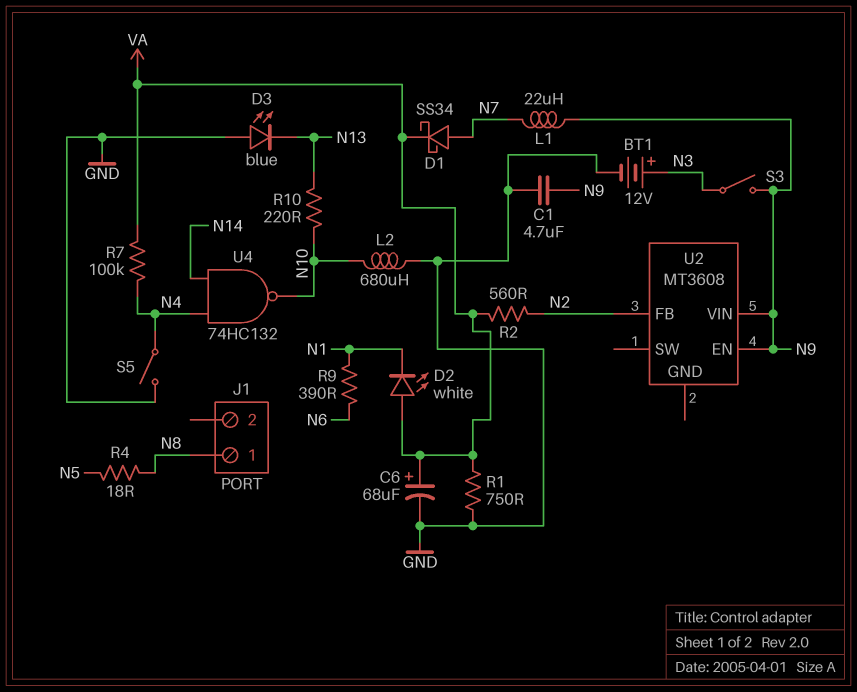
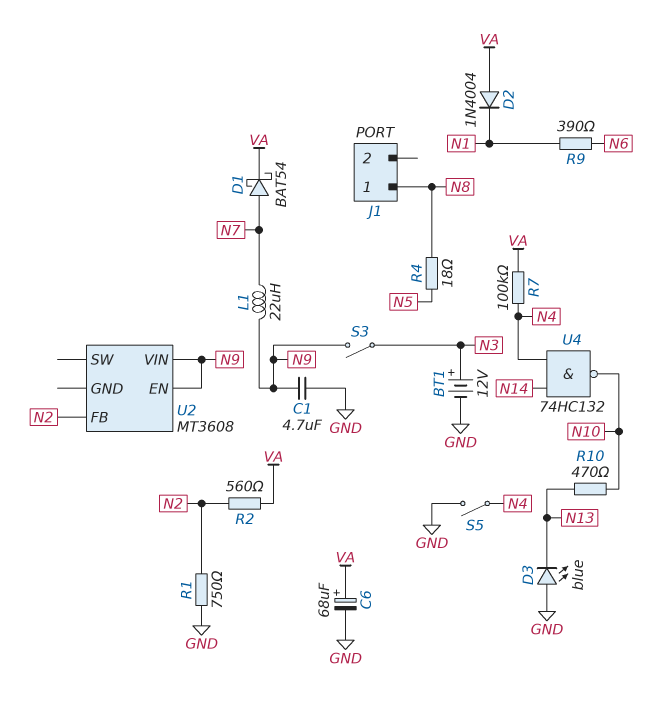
D1: schottky SS34 (A N7, K VA) -> schottky BAT54 (A N7, K VA)
D2: LED white (A VA, K N1) -> diode 1N4004 (A VA, K N1)
L2: 680uH (GND, N10) -> none
R1: 750 (GND, VA) -> 750 (GND, N2)
R10: 220 (N10, N13) -> 470 (N10, N13)

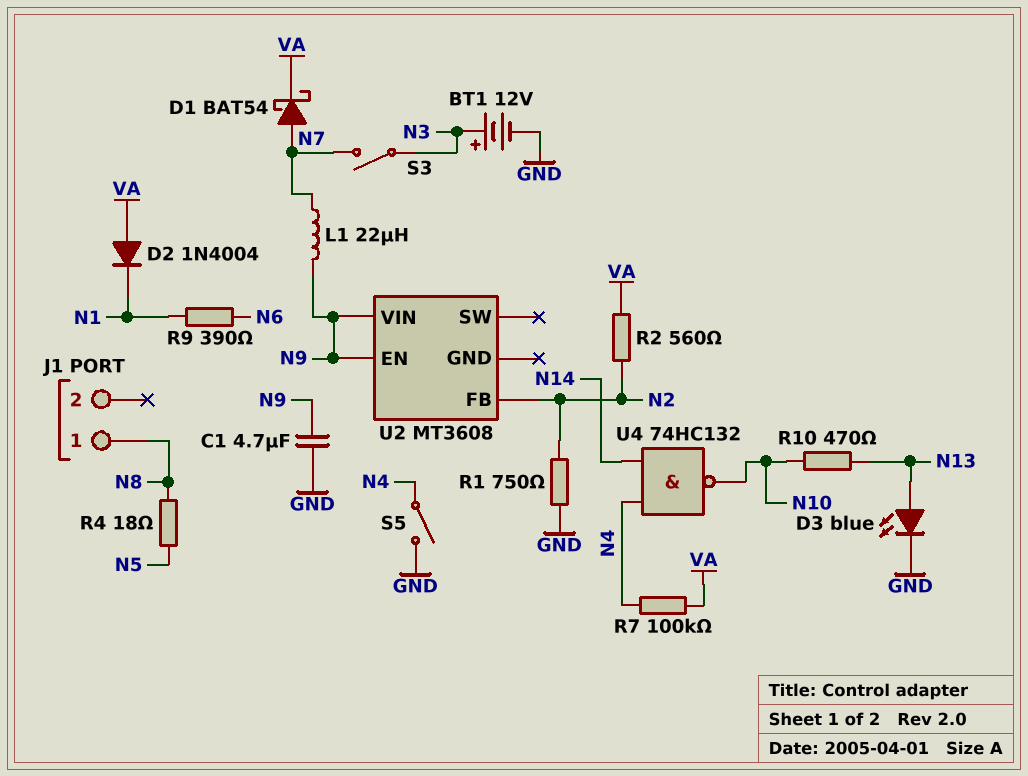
C6: 68uF (plus VA, minus GND) -> none
D3: LED blue (A GND, K N13) -> LED blue (A N13, K GND)
S3: switch (N3, N9) -> switch (N3, N7)

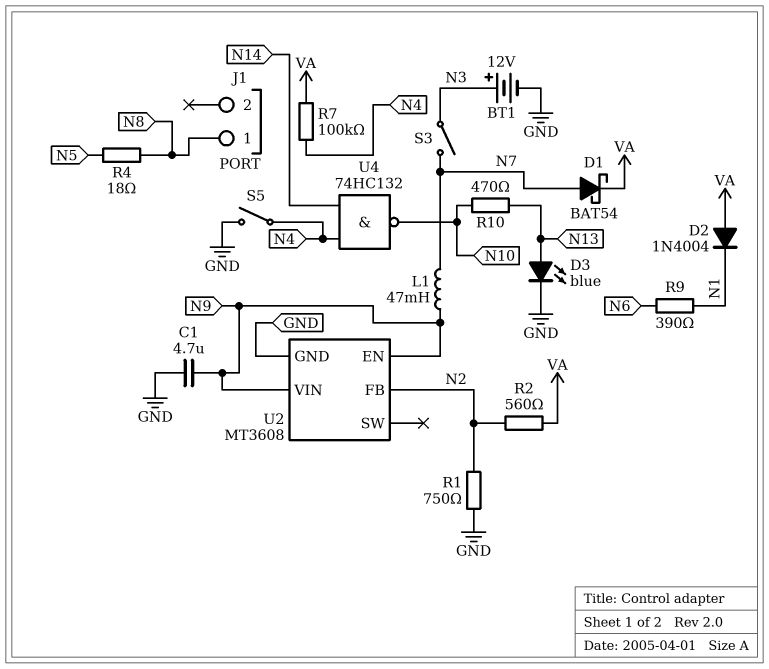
L1: 22uH (N7, N9) -> 47mH (N7, N9)
U2 pin GND: none -> GND

